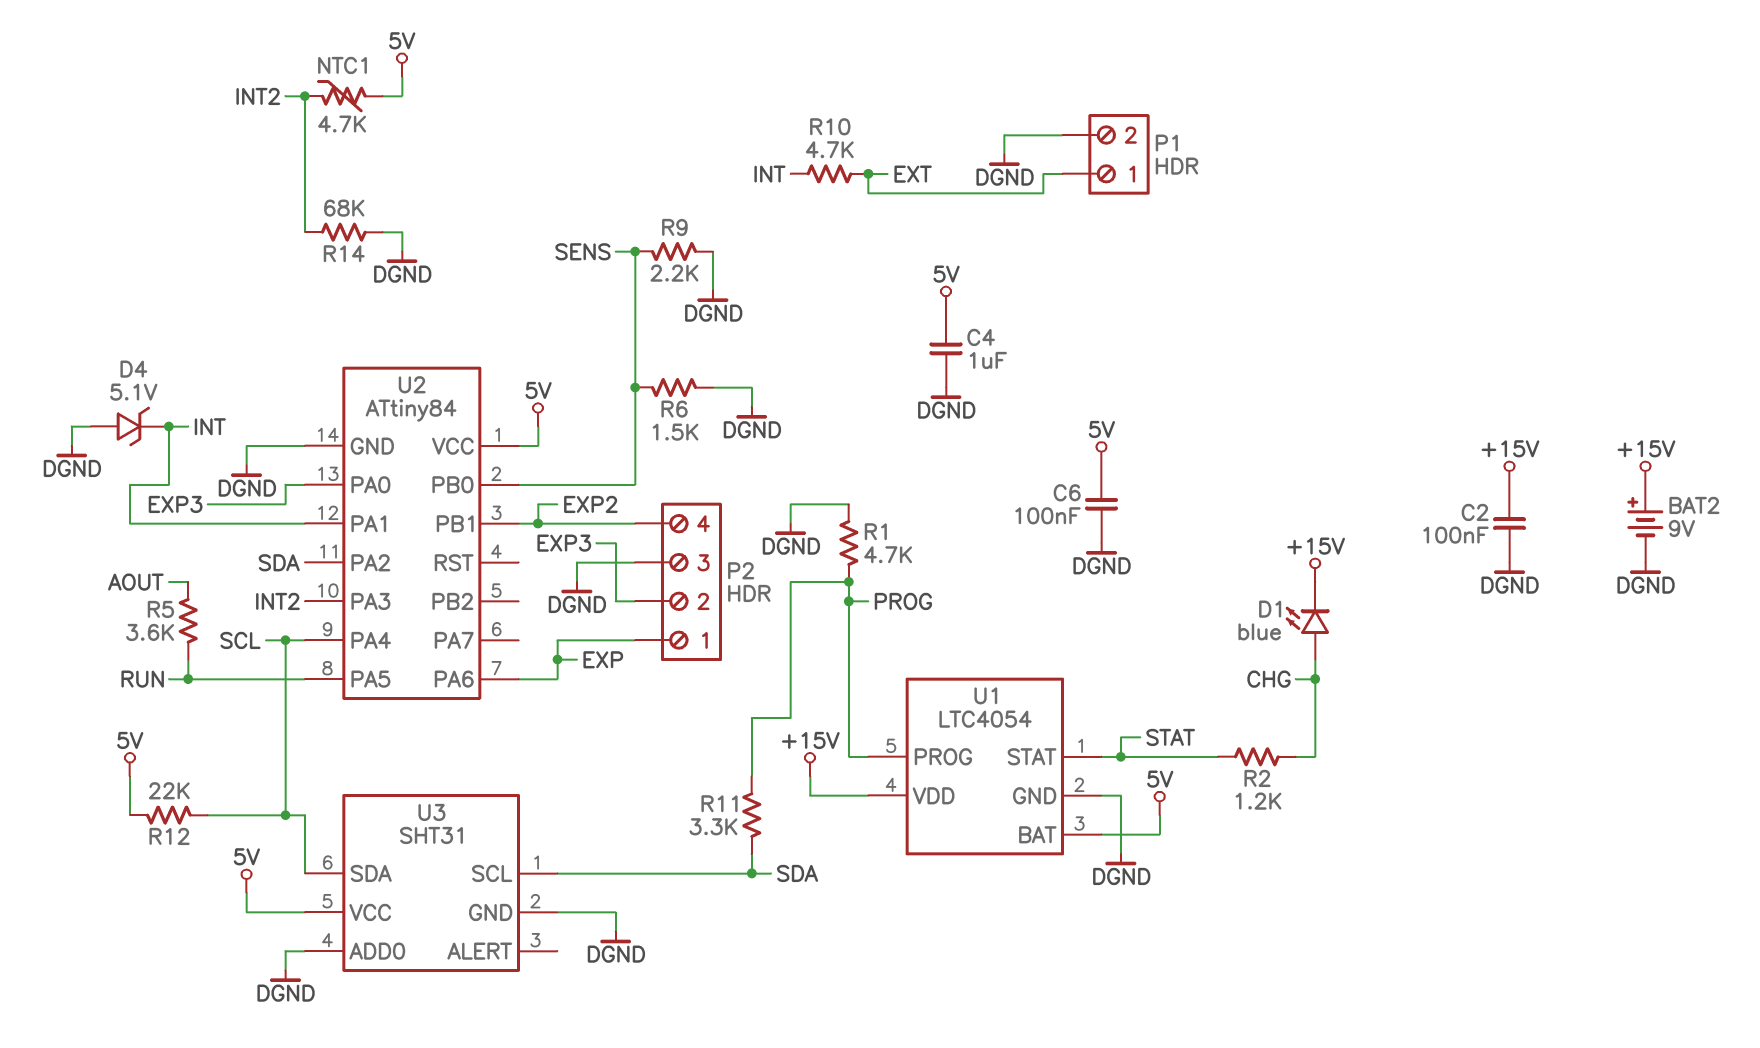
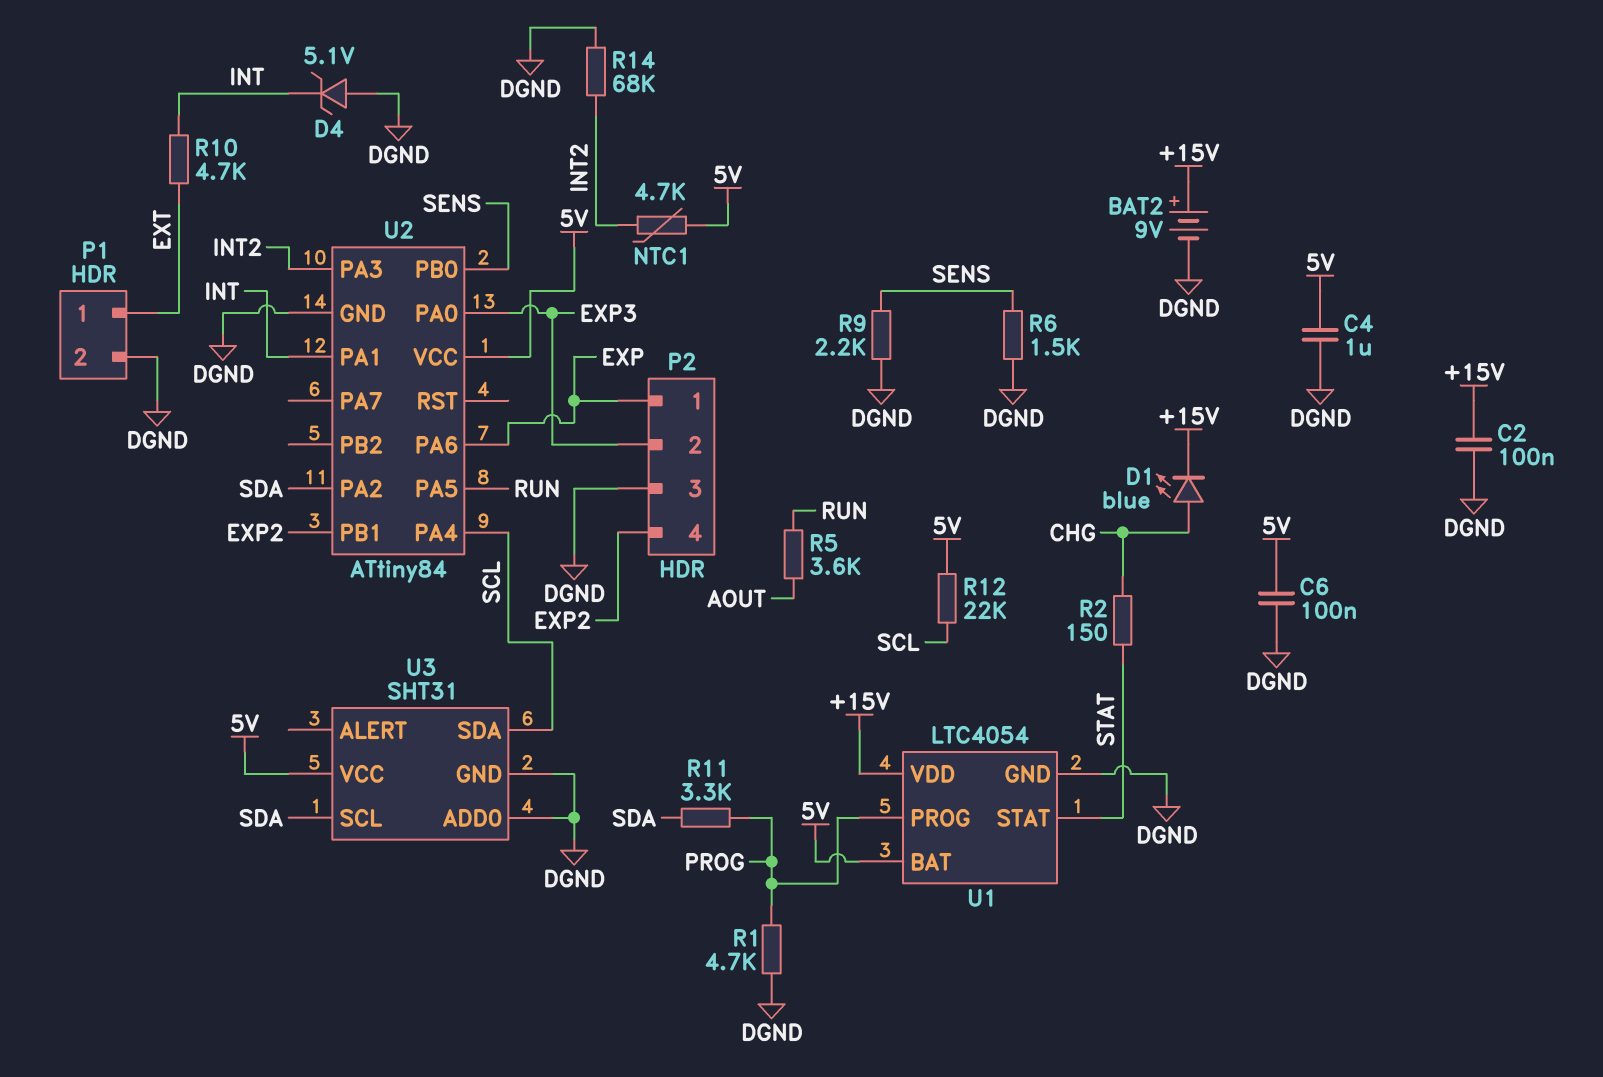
R2: 1.2k (CHG, STAT) -> 150 (CHG, STAT)

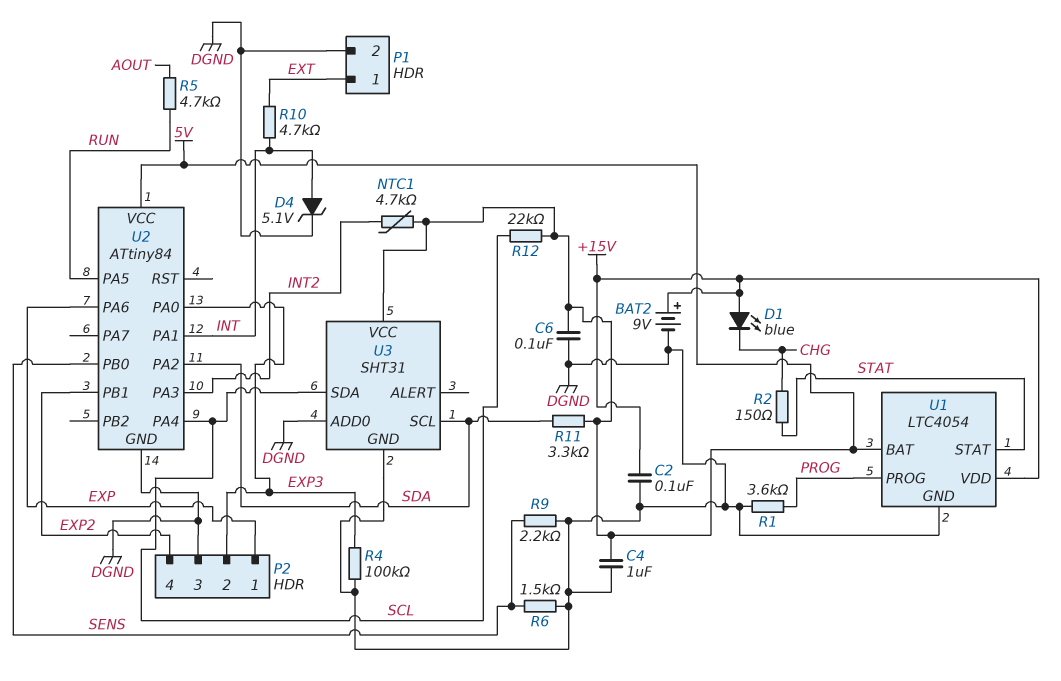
D1: LED blue (A CHG, K +15V) -> LED blue (A +15V, K CHG)
D4: zener 5.1V (A DGND, K INT) -> zener 5.1V (A INT, K DGND)
R1: 4.7k (DGND, PROG) -> 3.6k (DGND, PROG)
R4: none -> 100k (DGND, EXP3)
R5: 3.6k (AOUT, RUN) -> 4.7k (AOUT, RUN)
R11: 3.3k (PROG, SDA) -> 3.3k (5V, SDA)
R14: 68k (DGND, INT2) -> none

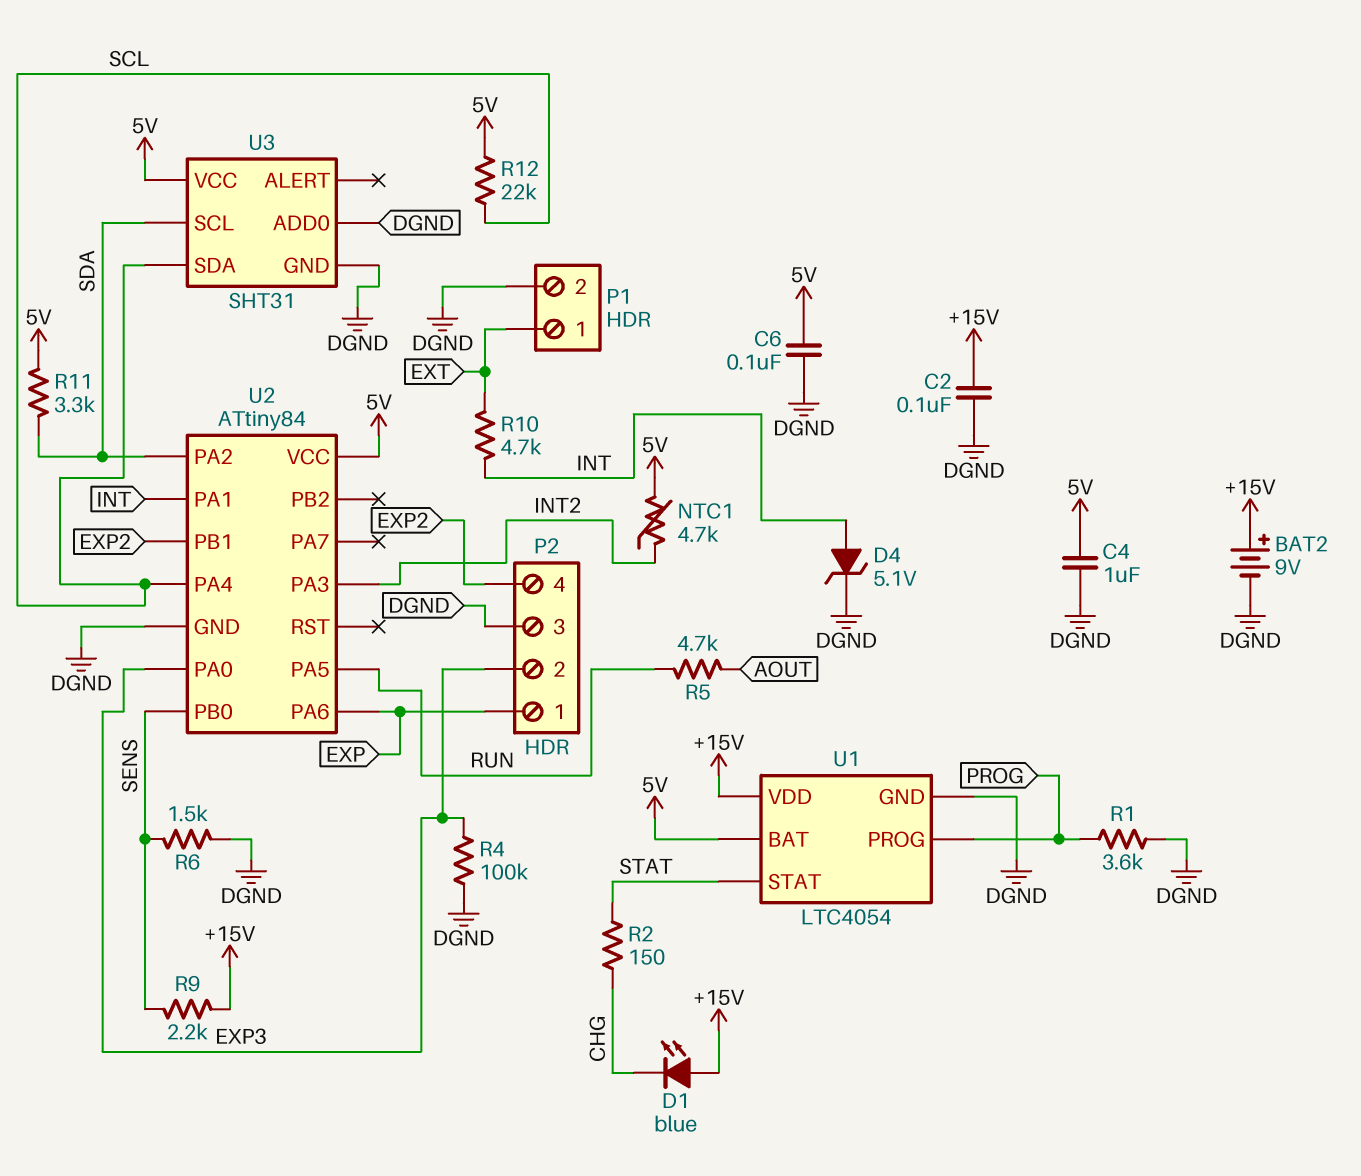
R9: 2.2k (DGND, SENS) -> 2.2k (+15V, SENS)

